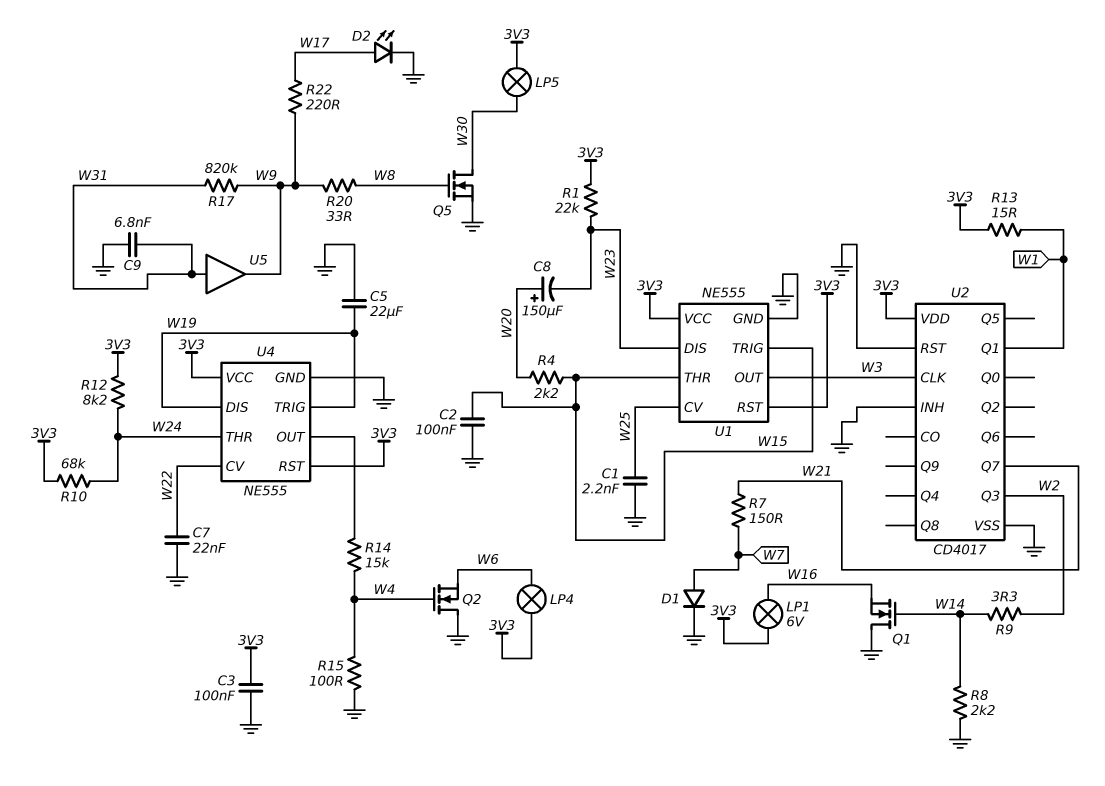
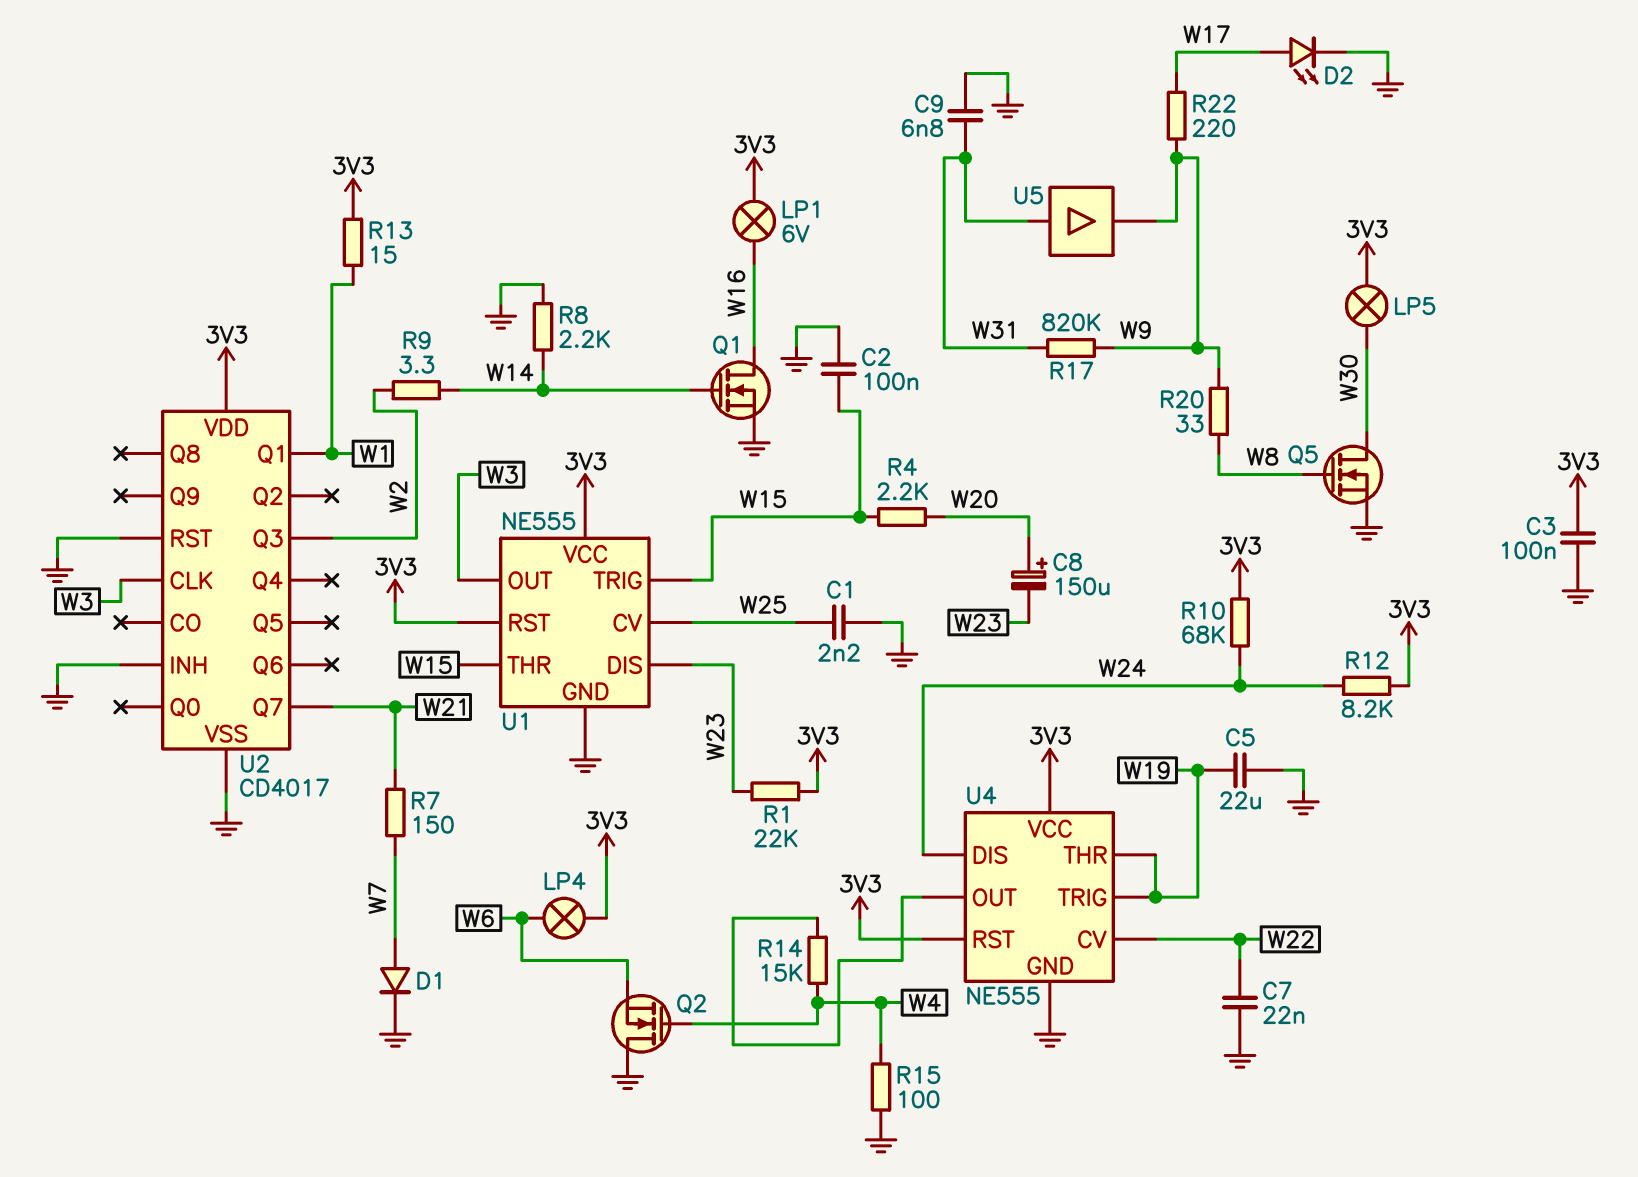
Q1: NMOS (G W14, D GND, S W16) -> NMOS (G W14, D W16, S GND)
U4 pin DIS: W19 -> W24
U4 pin THR: W24 -> W19

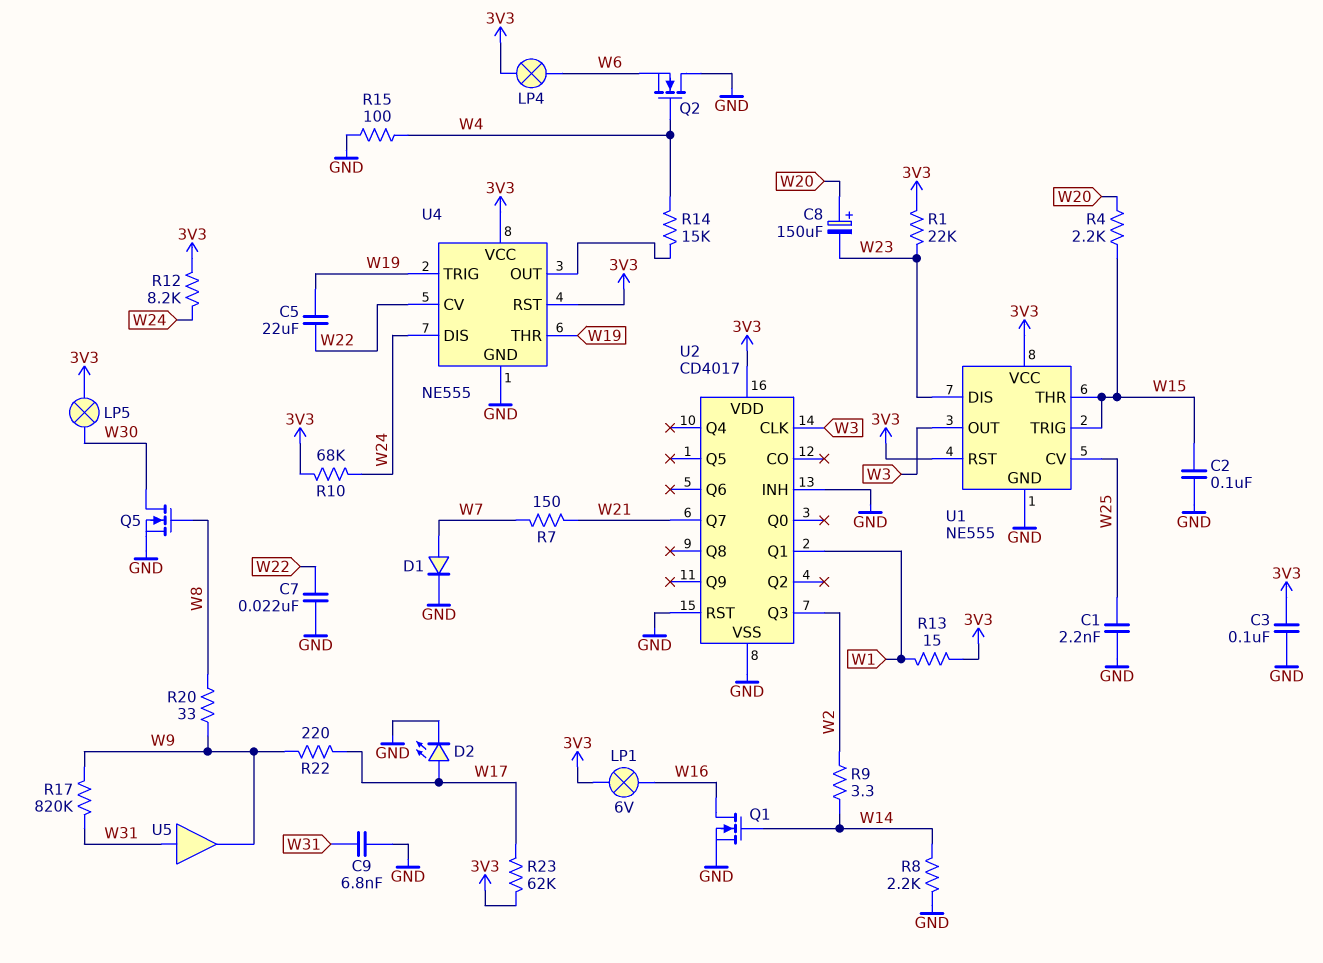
C5: 22uF (GND, W19) -> 22uF (W19, W22)
R23: none -> 62k (3V3, W17)

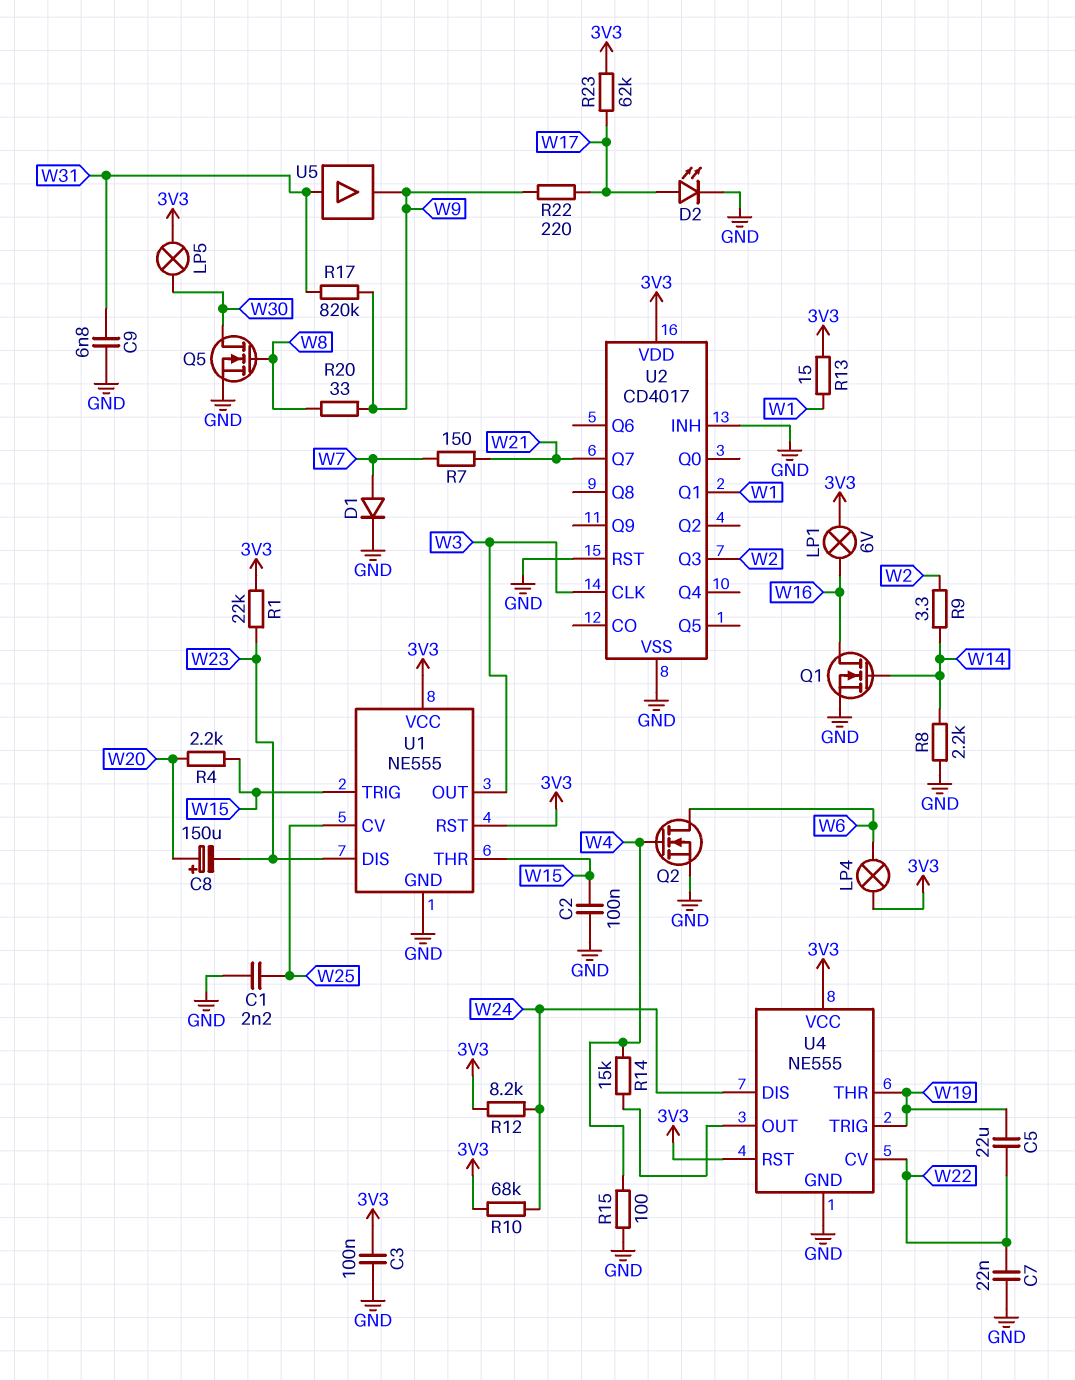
Q2: NMOS (G W4, D GND, S W6) -> NMOS (G W4, D W6, S GND)

